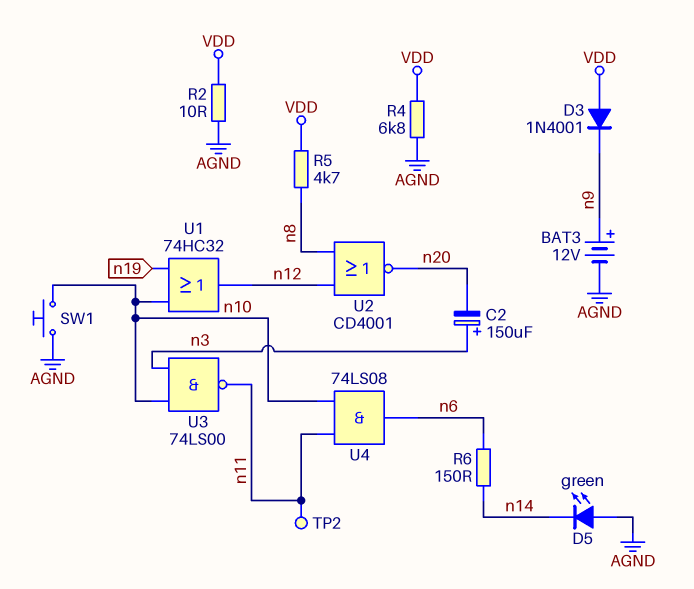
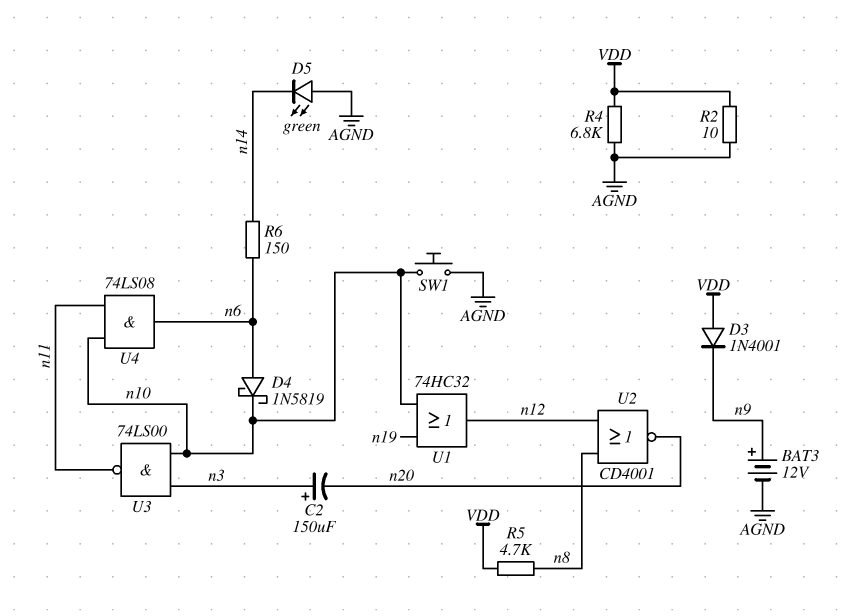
D4: none -> schottky 1N5819 (A n6, K n10)
TP2: test point (n11) -> none

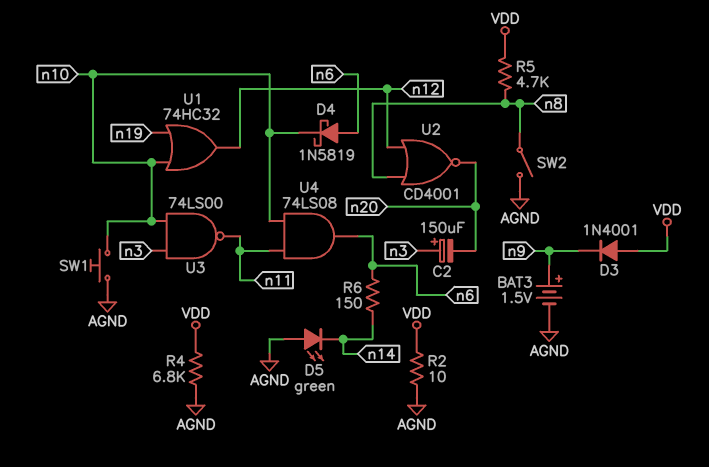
BAT3: 12V (plus n9, minus AGND) -> 1.5V (plus n9, minus AGND)
SW2: none -> switch (AGND, n8)

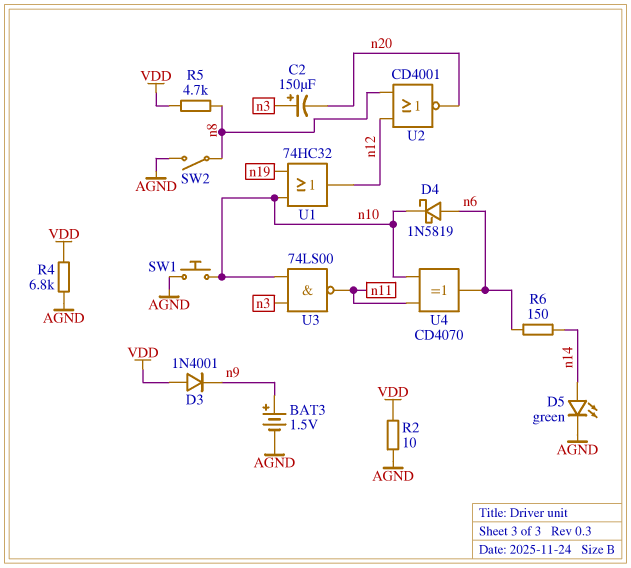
D5: LED green (A AGND, K n14) -> LED green (A n14, K AGND)
U4: AND 74LS08 (in n10, in n11, out n6) -> XOR CD4070 (in n10, in n11, out n6)

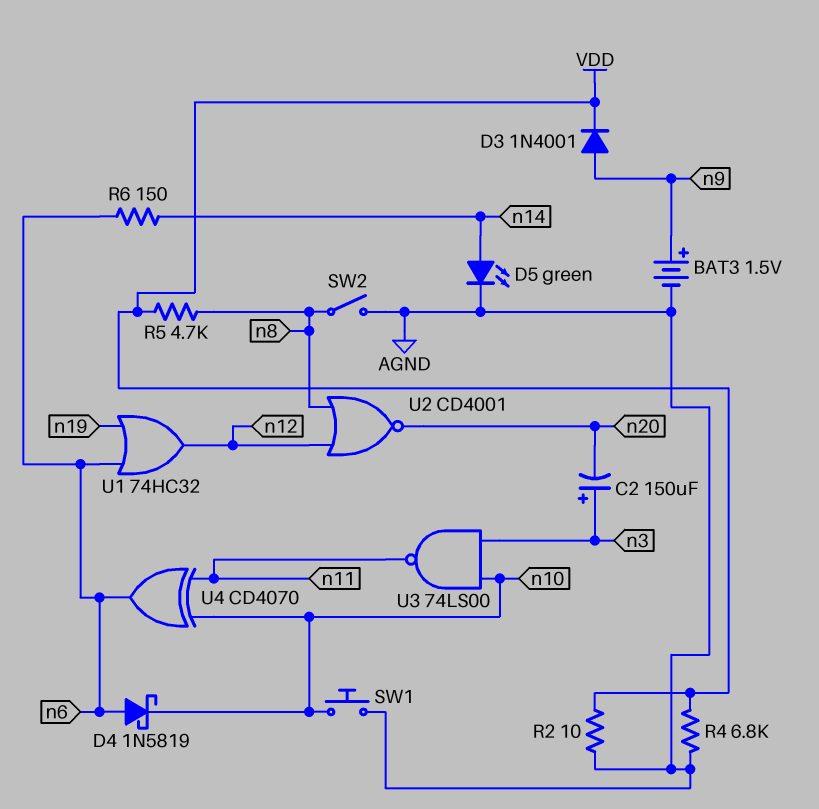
D3: diode 1N4001 (A VDD, K n9) -> diode 1N4001 (A n9, K VDD)
U1: OR 74HC32 (in n10, in n19, out n12) -> OR 74HC32 (in n6, in n19, out n12)

